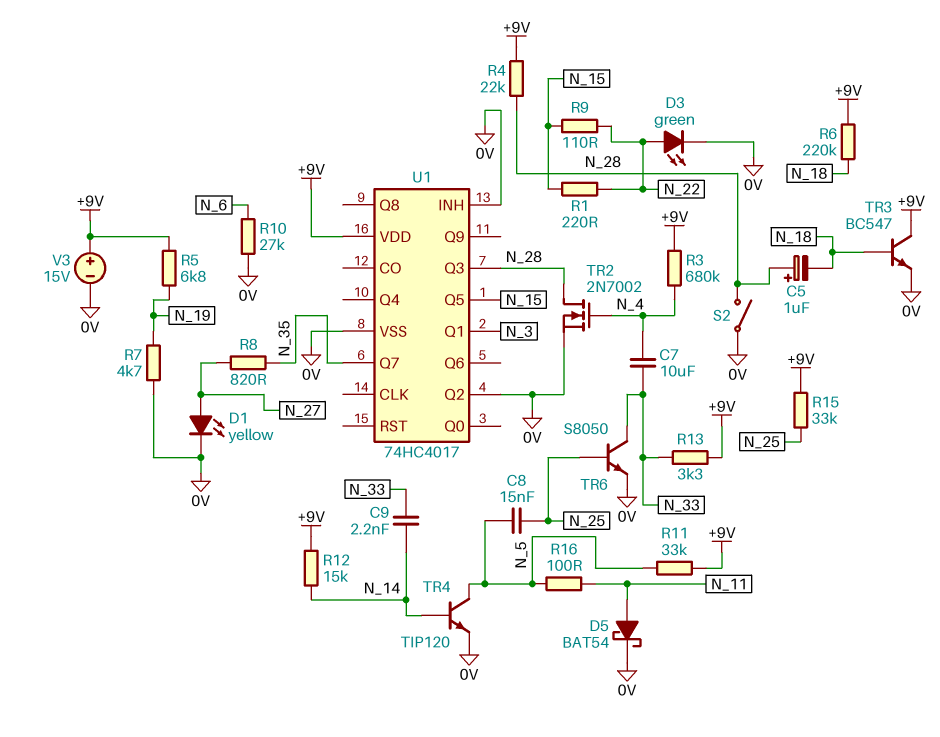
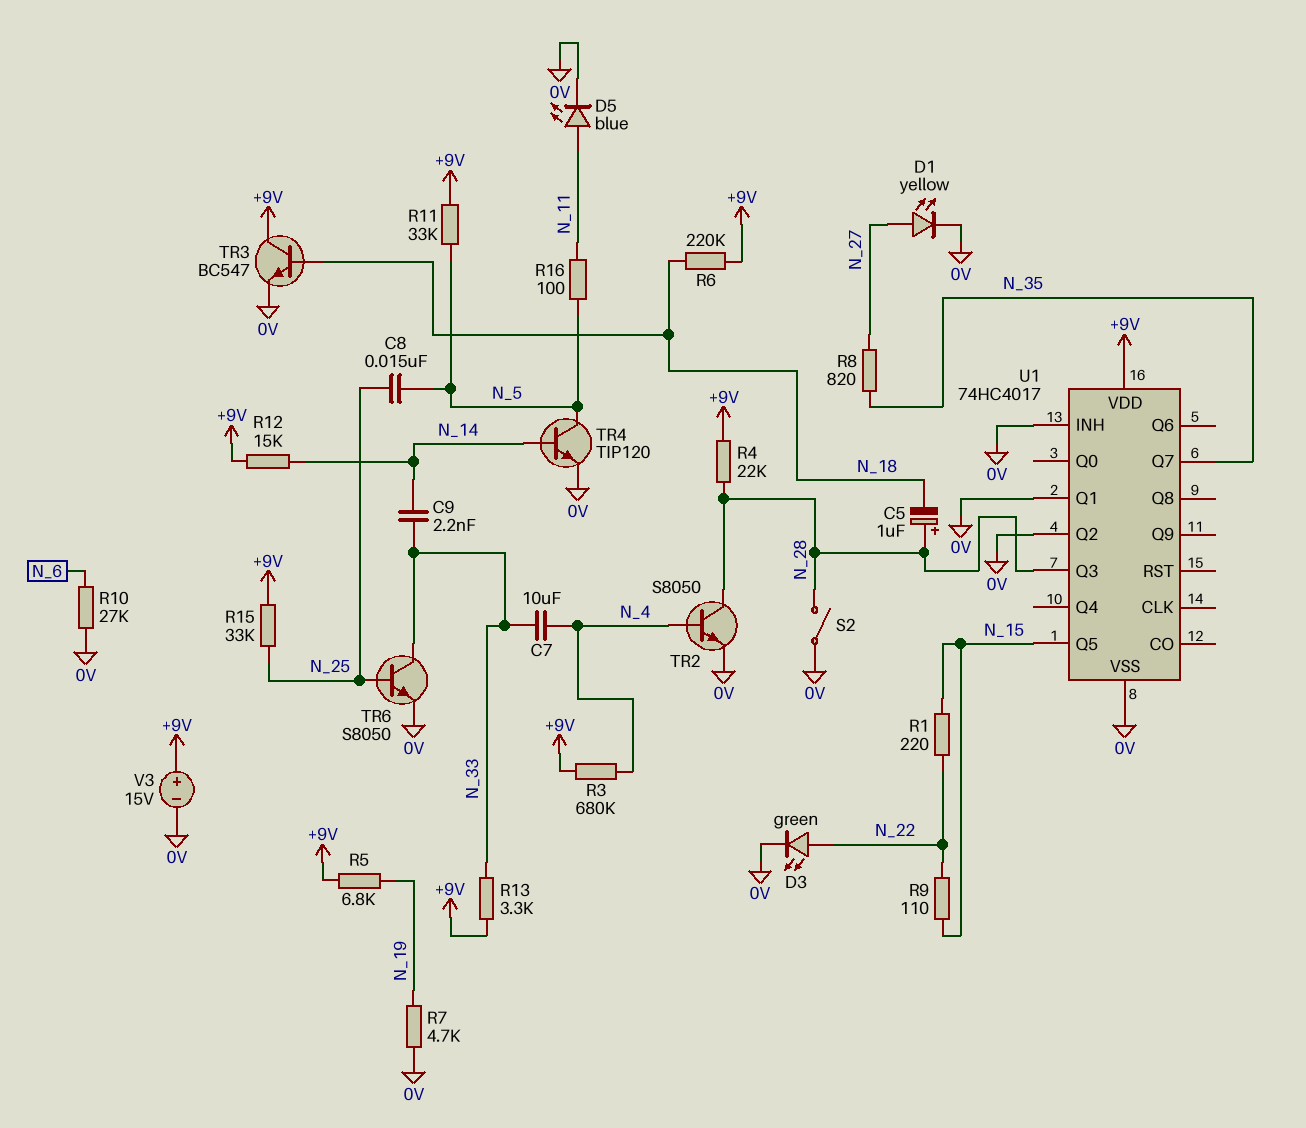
D5: schottky BAT54 (A N_11, K 0V) -> LED blue (A N_11, K 0V)
TR2: NMOS 2N7002 (G N_4, D N_28, S 0V) -> NPN S8050 (B N_4, C N_28, E 0V)
U1 pin Q1: N_3 -> 0V

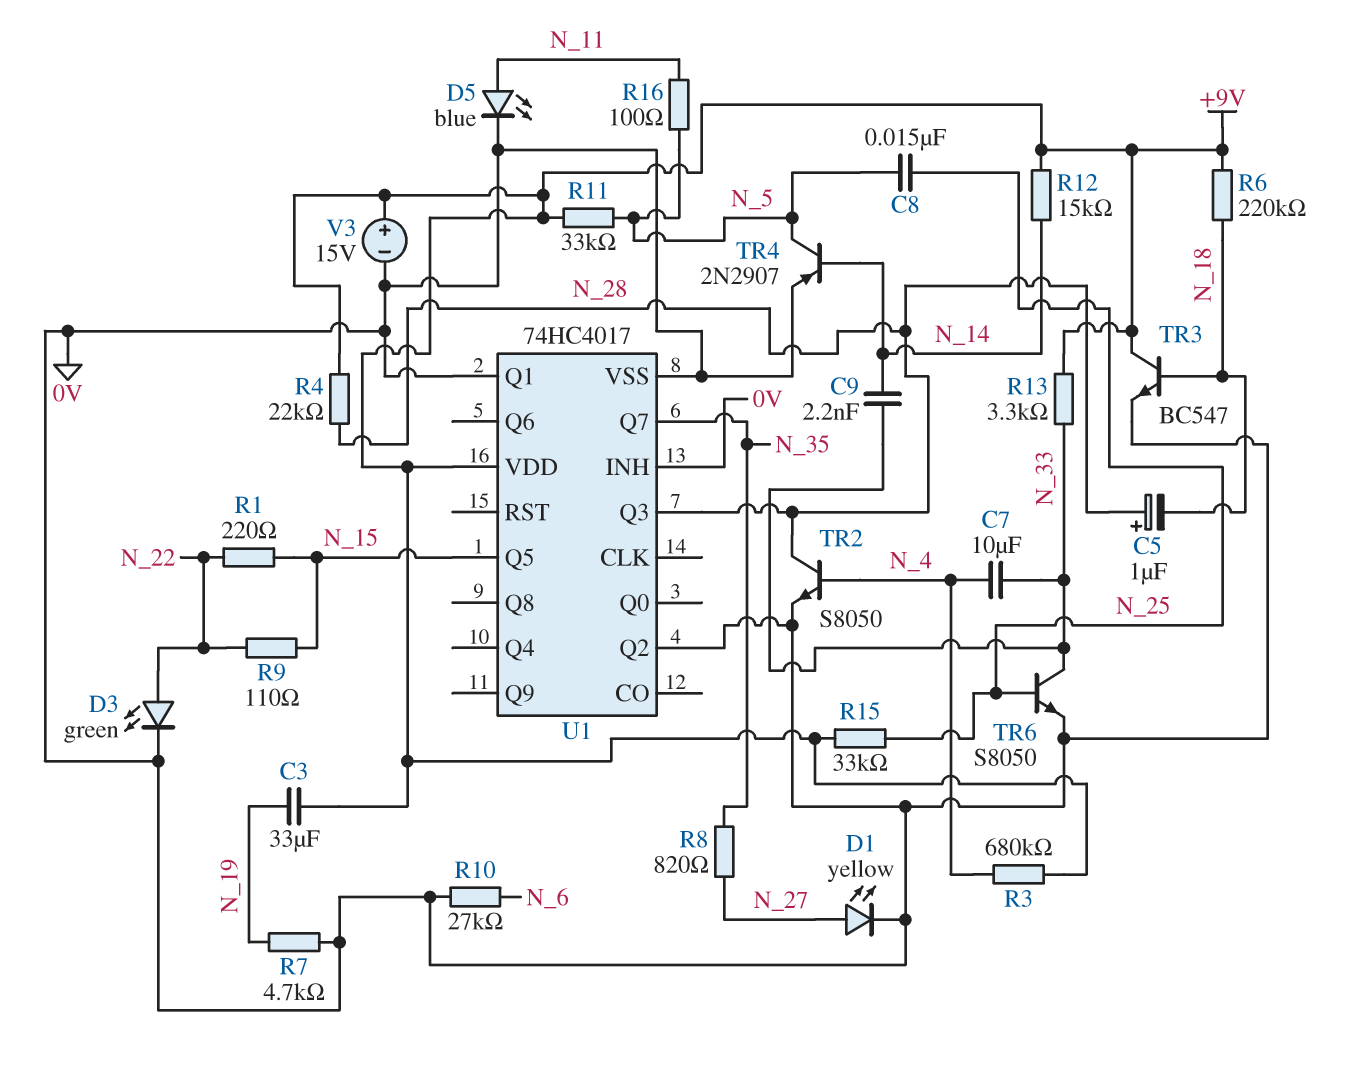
C3: none -> 33uF (+9V, N_19)
R5: 6.8k (+9V, N_19) -> none
S2: switch (0V, N_28) -> none
TR4: NPN TIP120 (B N_14, C N_5, E 0V) -> PNP 2N2907 (B N_14, C N_5, E 0V)

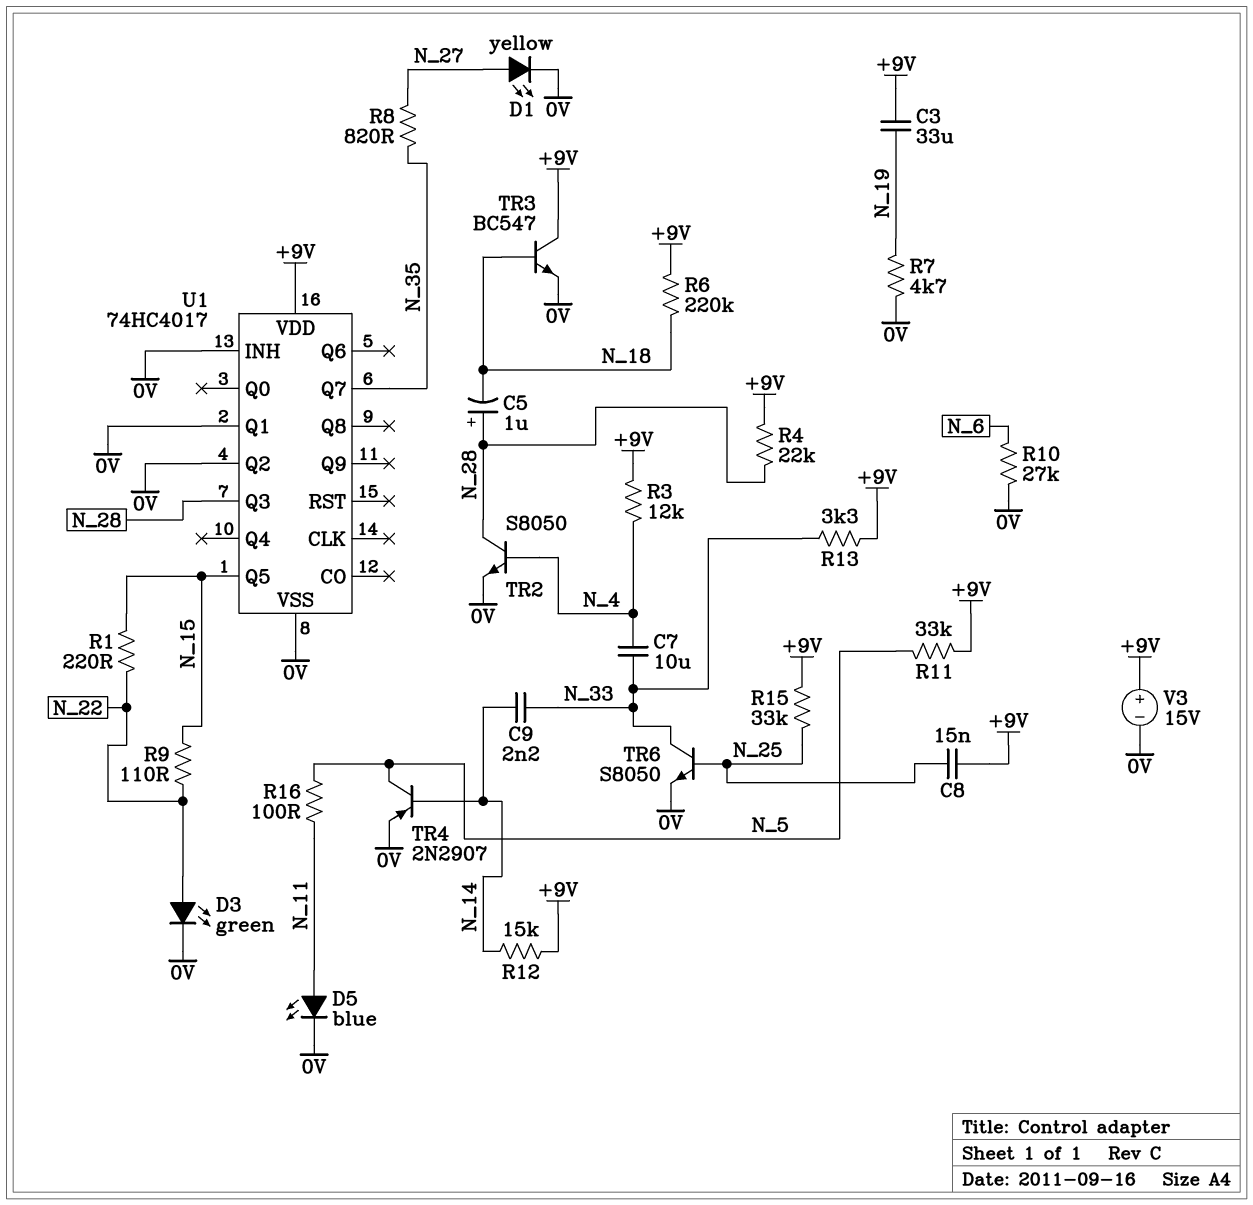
C8: 15nF (N_5, N_25) -> 15nF (+9V, N_25)
R3: 680k (+9V, N_4) -> 12k (+9V, N_4)

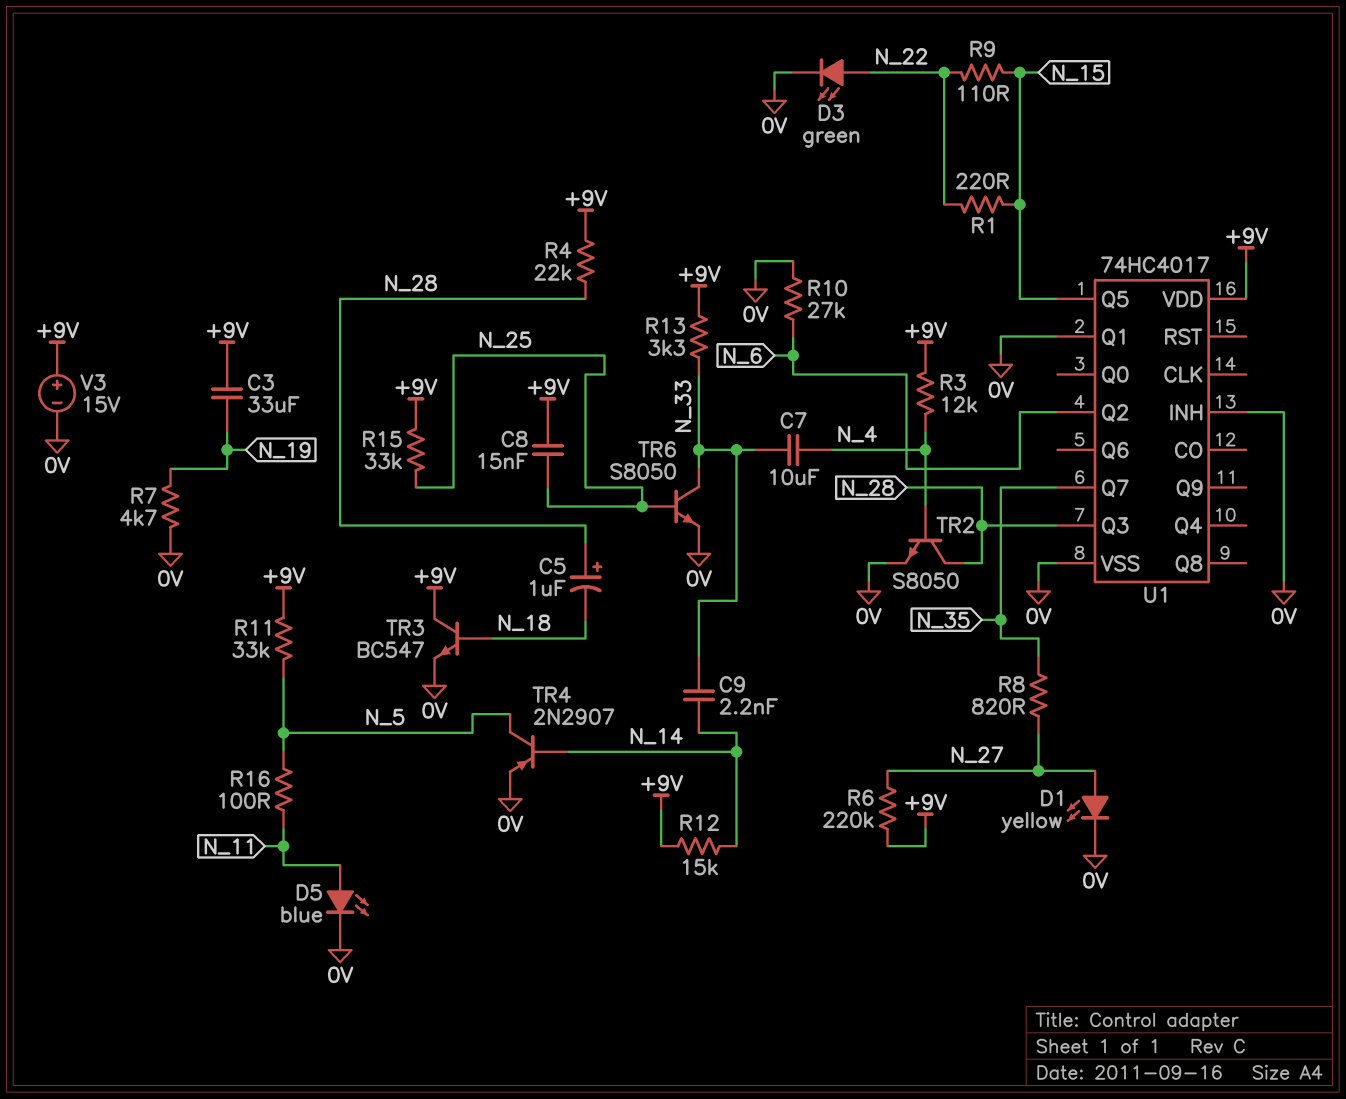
R6: 220k (+9V, N_18) -> 220k (+9V, N_27)
U1 pin Q2: 0V -> N_6

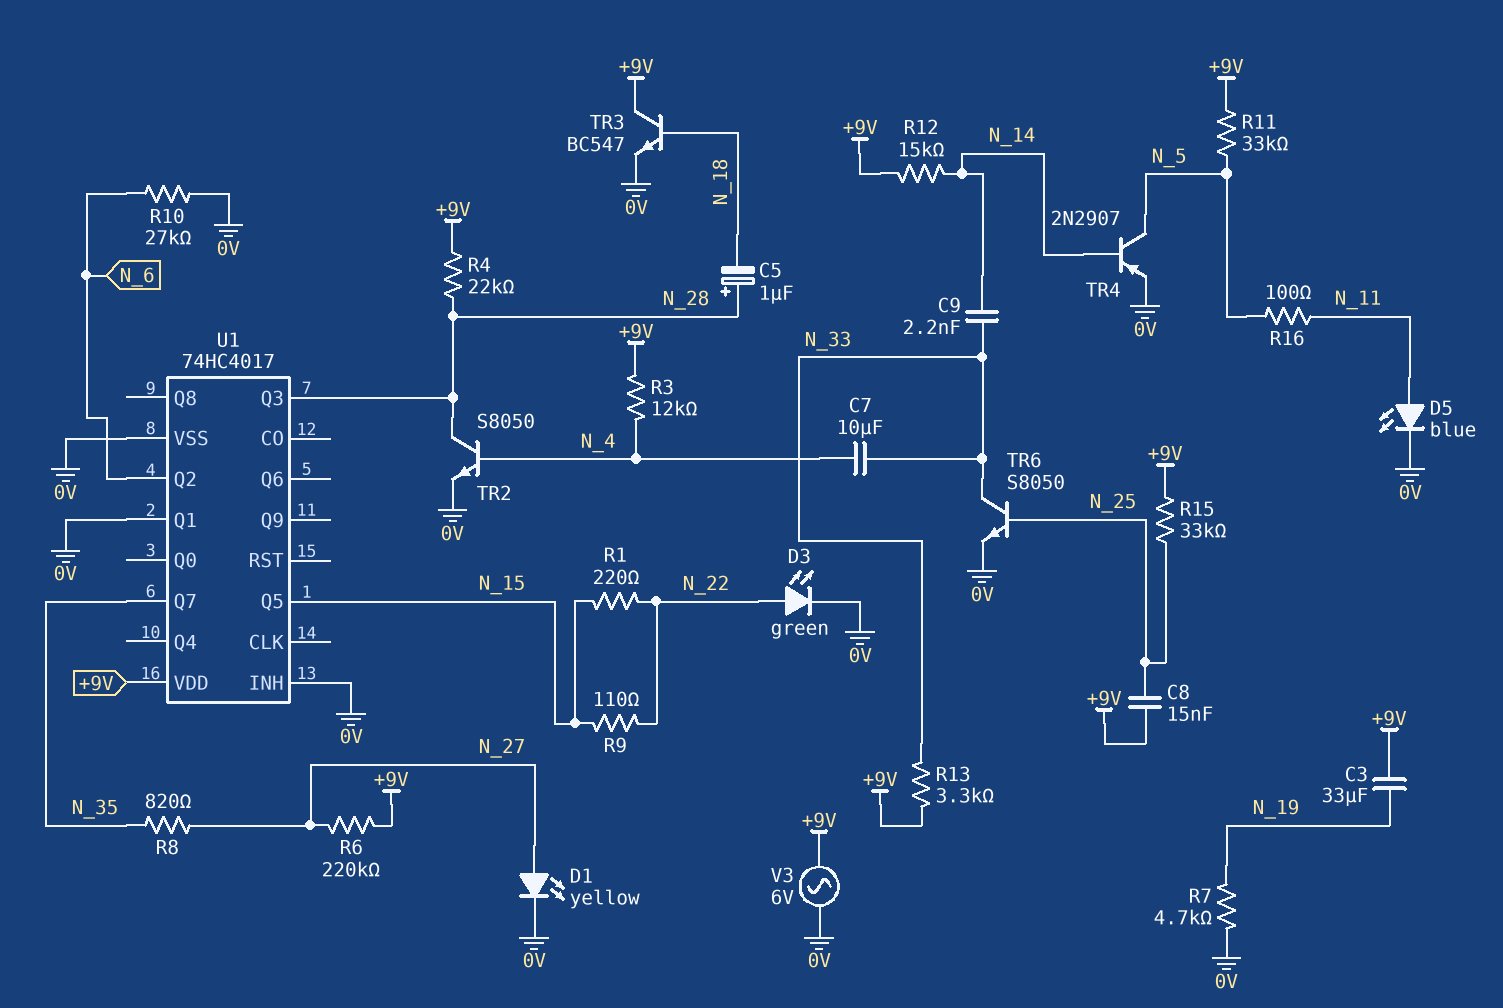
V3: 15V (plus +9V, minus 0V) -> AC 6V (+9V, 0V)

